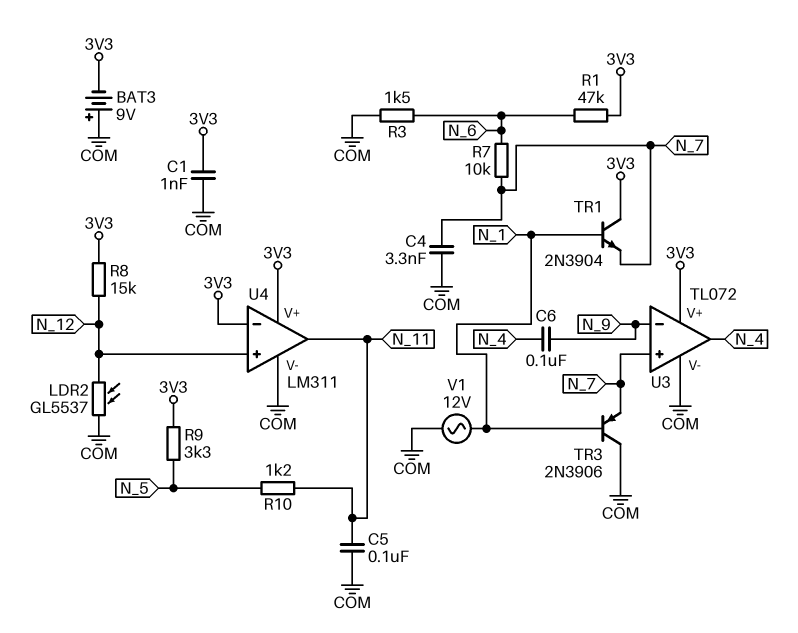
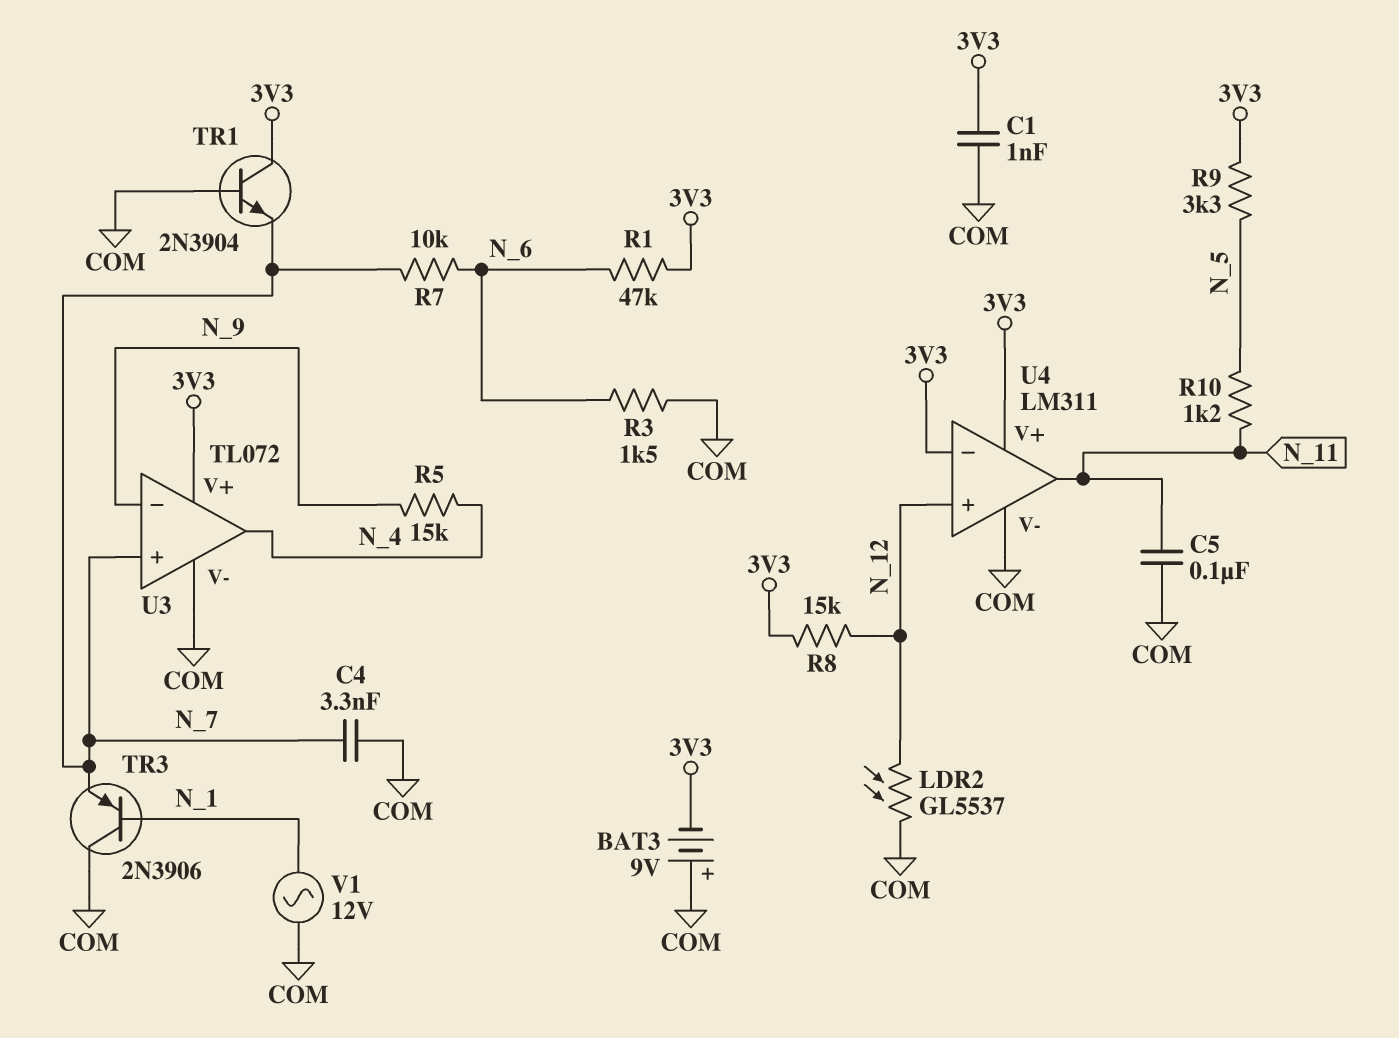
C6: 100nF (N_4, N_9) -> none
R5: none -> 15k (N_4, N_9)
TR1: NPN 2N3904 (B N_1, C 3V3, E N_7) -> NPN 2N3904 (B COM, C 3V3, E N_7)

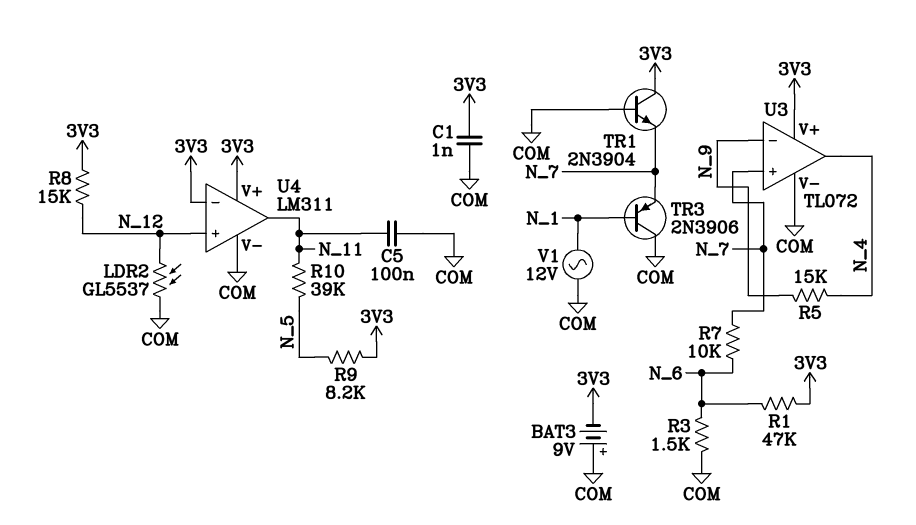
C4: 3.3nF (COM, N_7) -> none
R9: 3.3k (3V3, N_5) -> 8.2k (3V3, N_5)
R10: 1.2k (N_5, N_11) -> 39k (N_5, N_11)

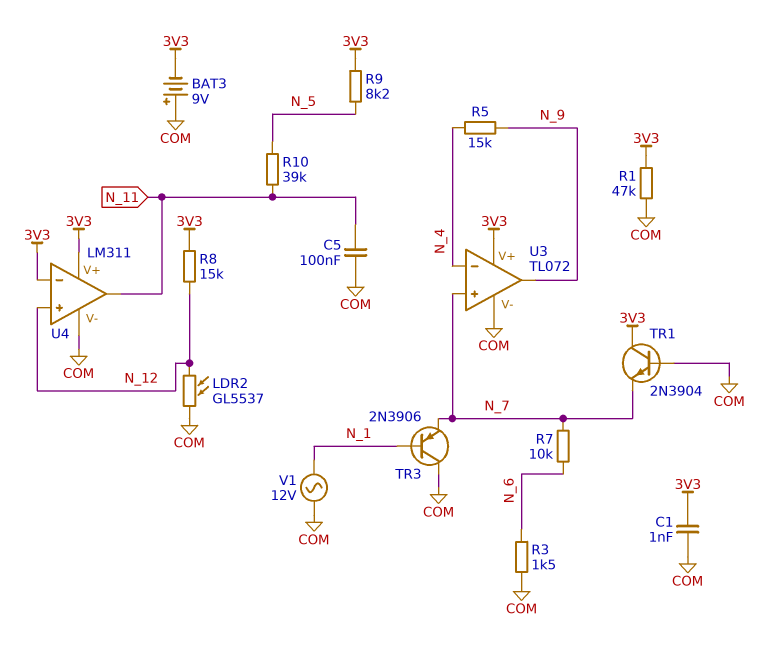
R1: 47k (3V3, N_6) -> 47k (3V3, COM)
U3 pin in-: N_9 -> N_4
U3 pin out: N_4 -> N_9

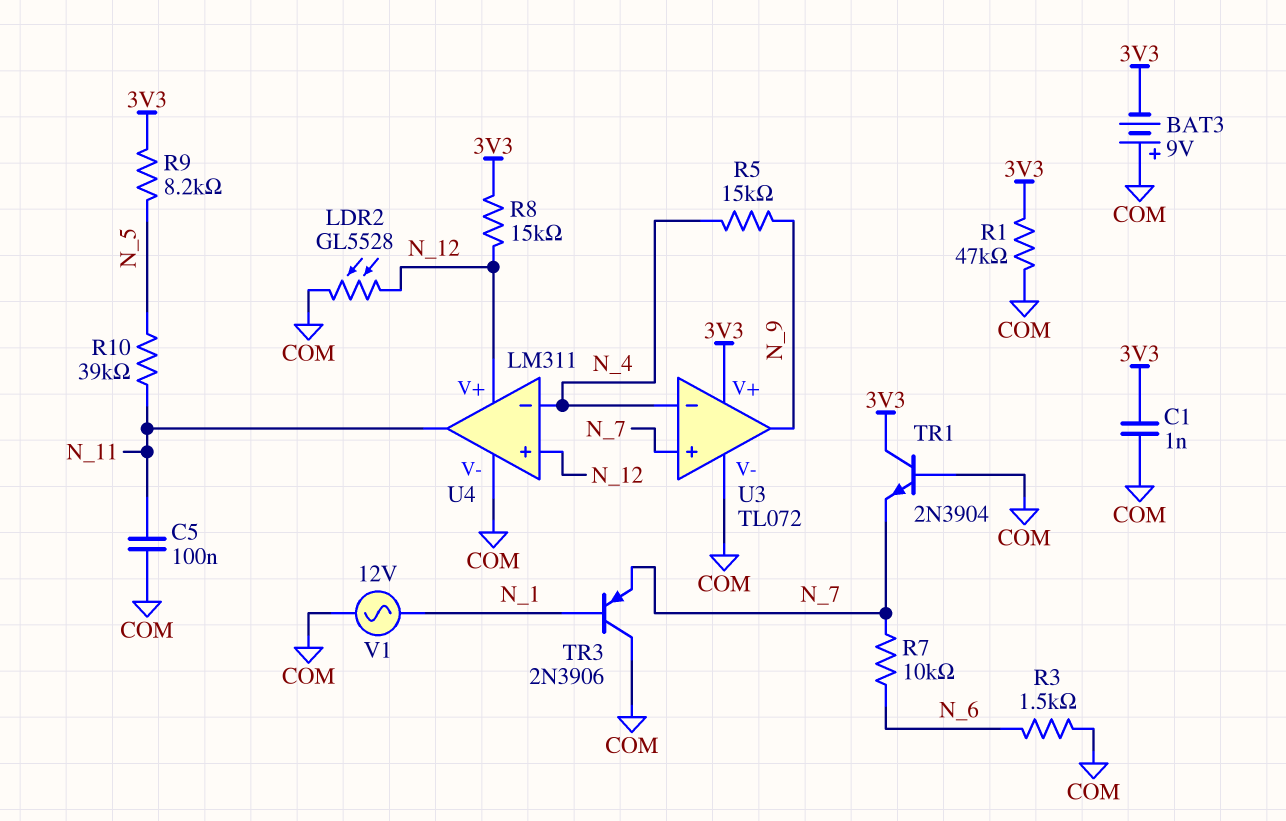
LDR2: GL5537 (COM, N_12) -> GL5528 (COM, N_12)
U4 pin V+: 3V3 -> N_12
U4 pin in-: 3V3 -> N_4

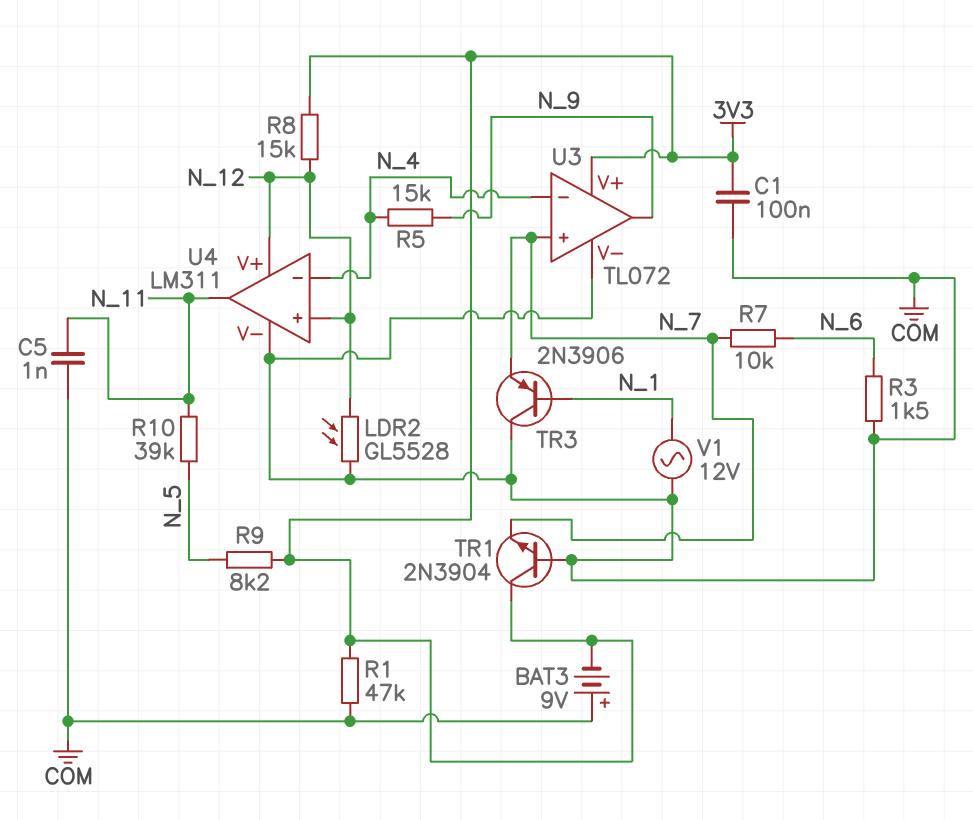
C1: 1nF (3V3, COM) -> 100nF (3V3, COM)
C5: 100nF (COM, N_11) -> 1nF (COM, N_11)

